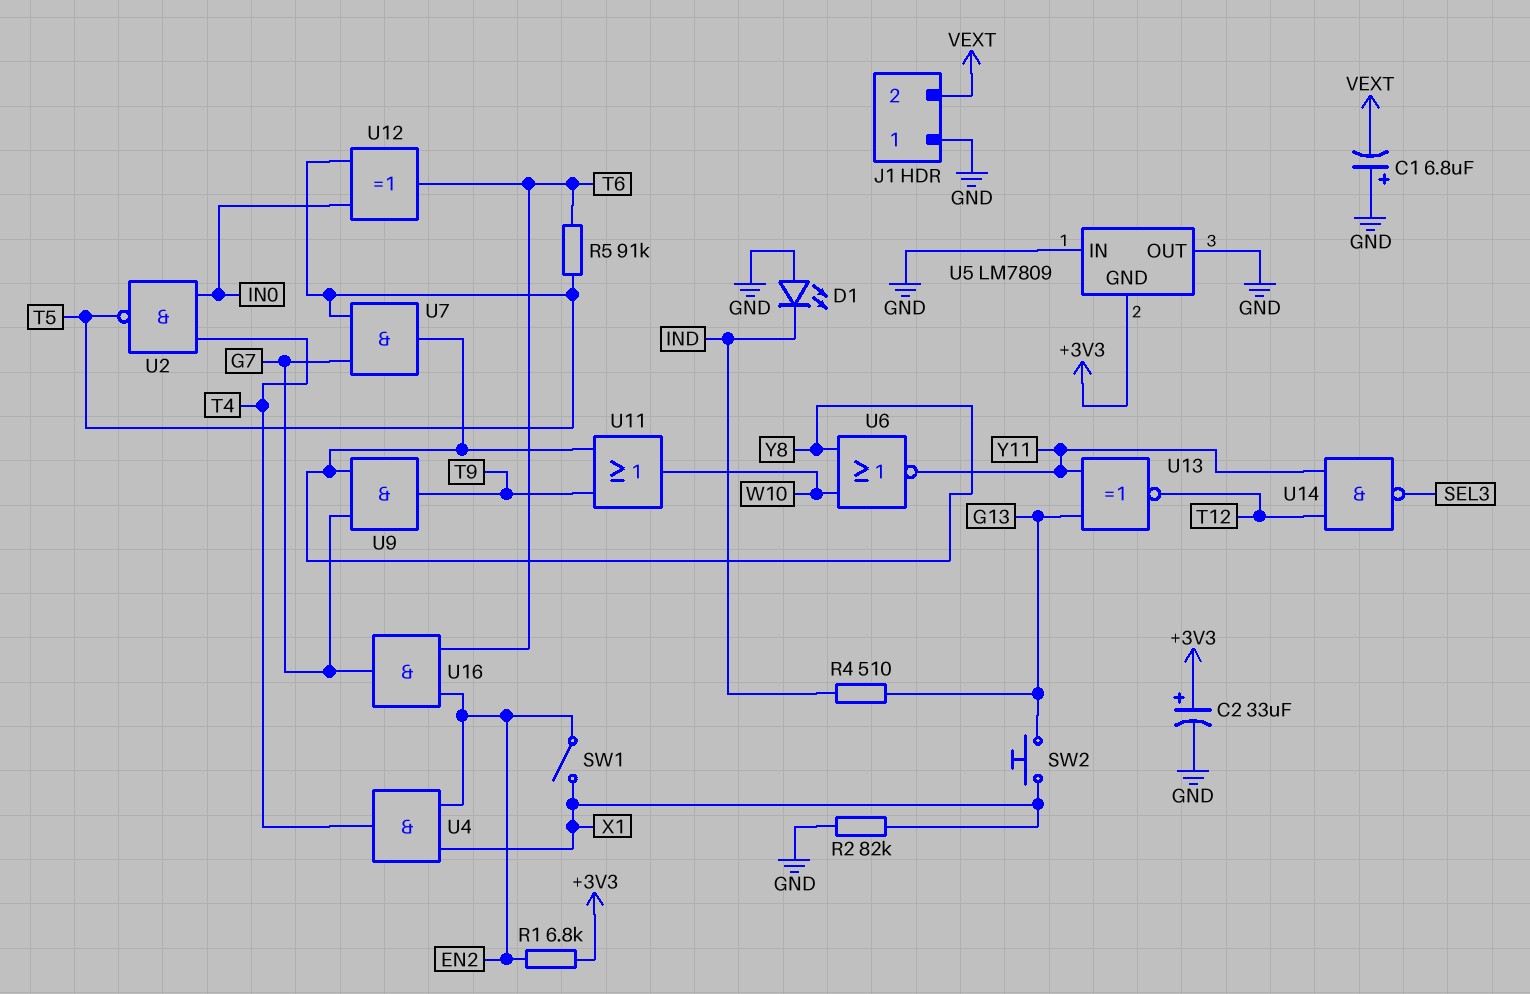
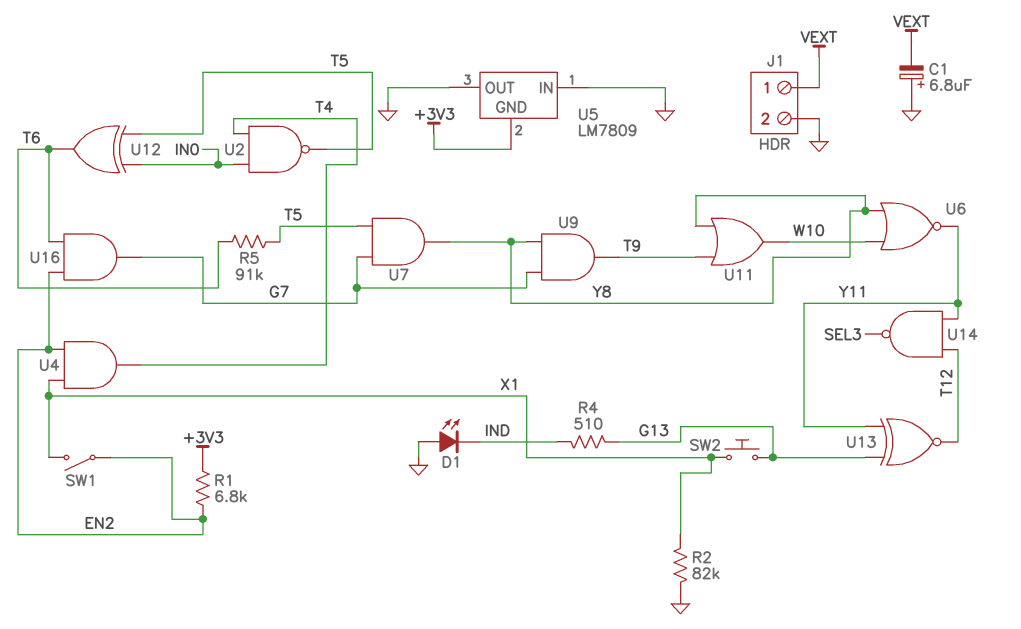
C2: 33uF (plus +3V3, minus GND) -> none
J1 pin 1: GND -> VEXT
J1 pin 2: VEXT -> GND

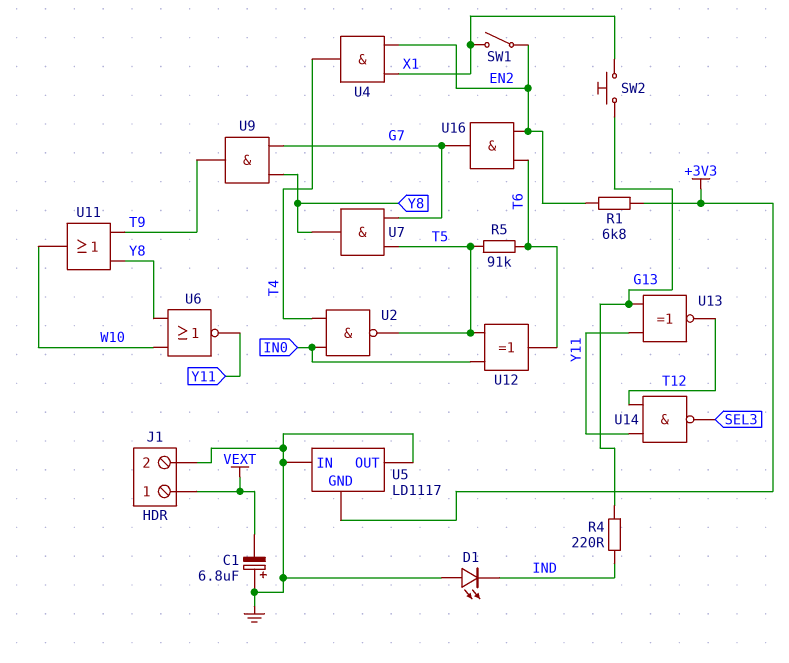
R2: 82k (GND, X1) -> none
R4: 510 (G13, IND) -> 220 (G13, IND)
U5: LM7809 -> LD1117

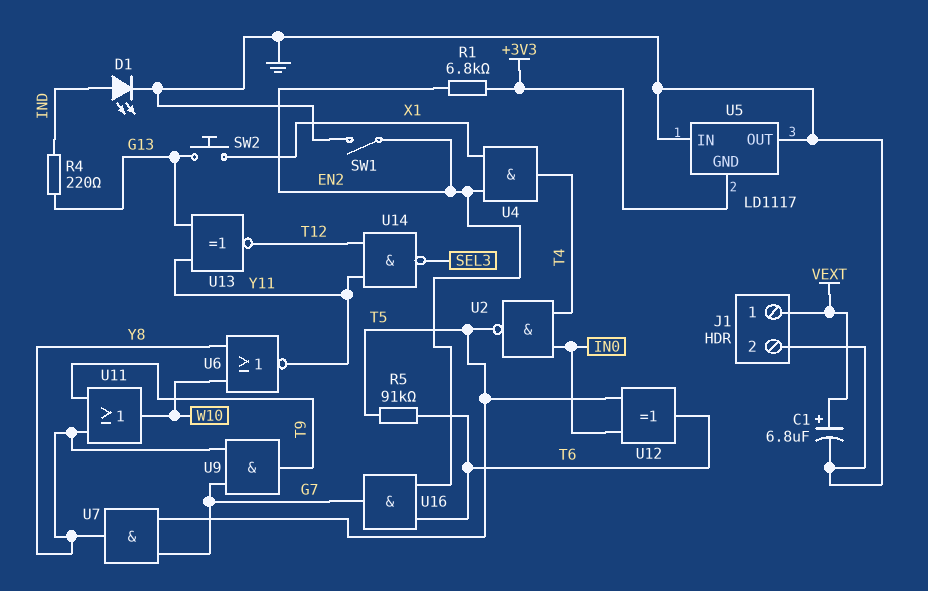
C1: 6.8uF (plus GND, minus VEXT) -> 6.8uF (plus VEXT, minus GND)
D1: LED (A GND, K IND) -> LED (A IND, K GND)
SW1: switch (EN2, X1) -> switch (EN2, GND)

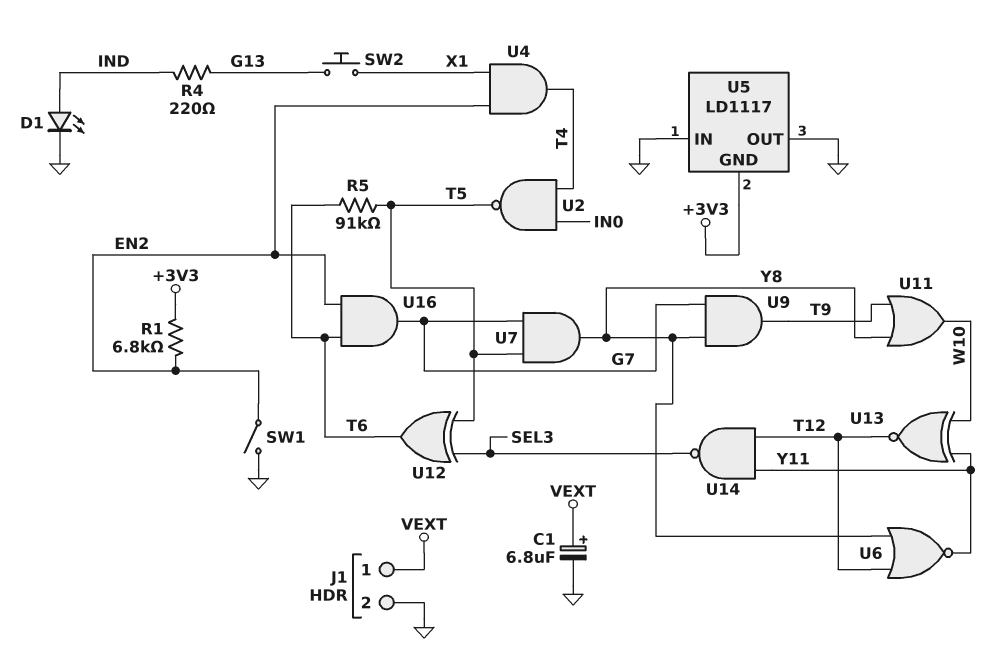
U6: NOR (in W10, in Y8, out Y11) -> NOR (in T12, in Y8, out Y11)
U12: XOR (in IN0, in T5, out T6) -> XOR (in SEL3, in T5, out T6)
U13: XNOR (in G13, in Y11, out T12) -> XNOR (in W10, in Y11, out T12)

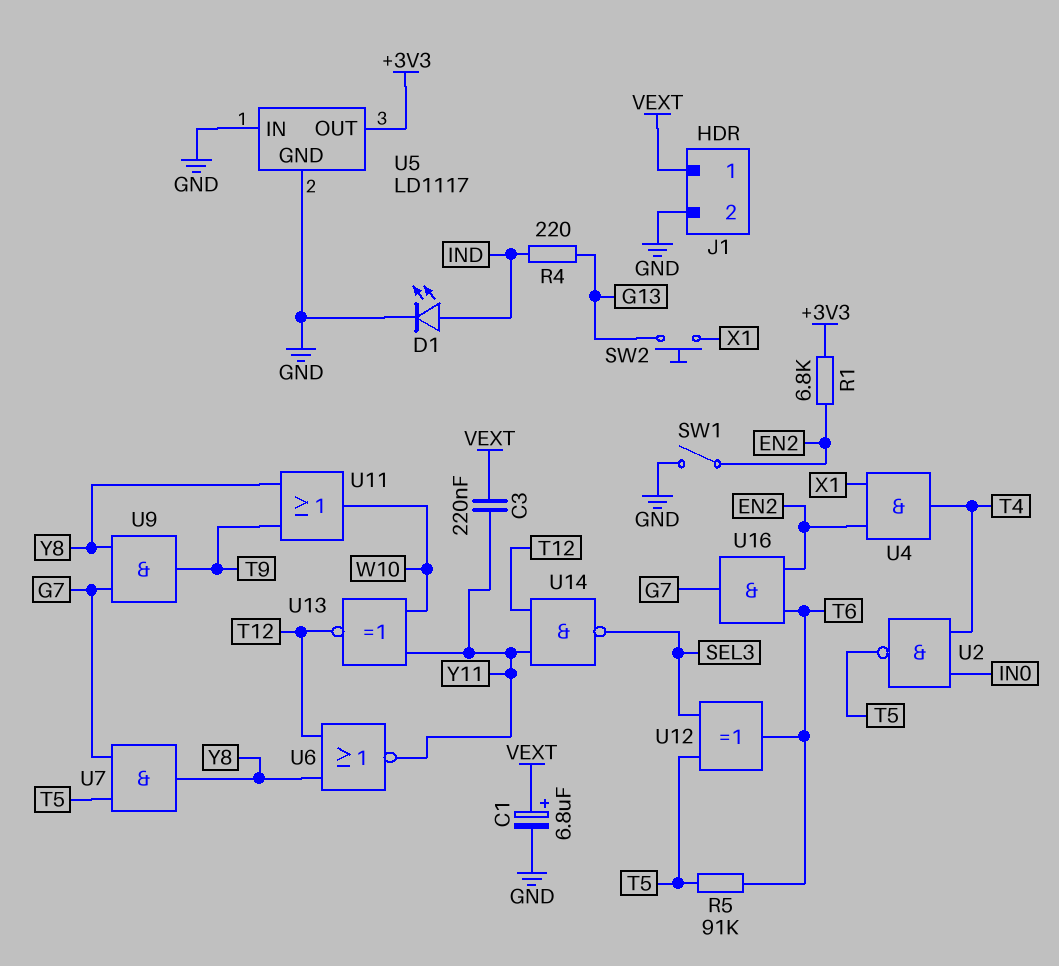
C3: none -> 220nF (VEXT, Y11)
U5 pin GND: +3V3 -> GND
U5 pin OUT: GND -> +3V3

